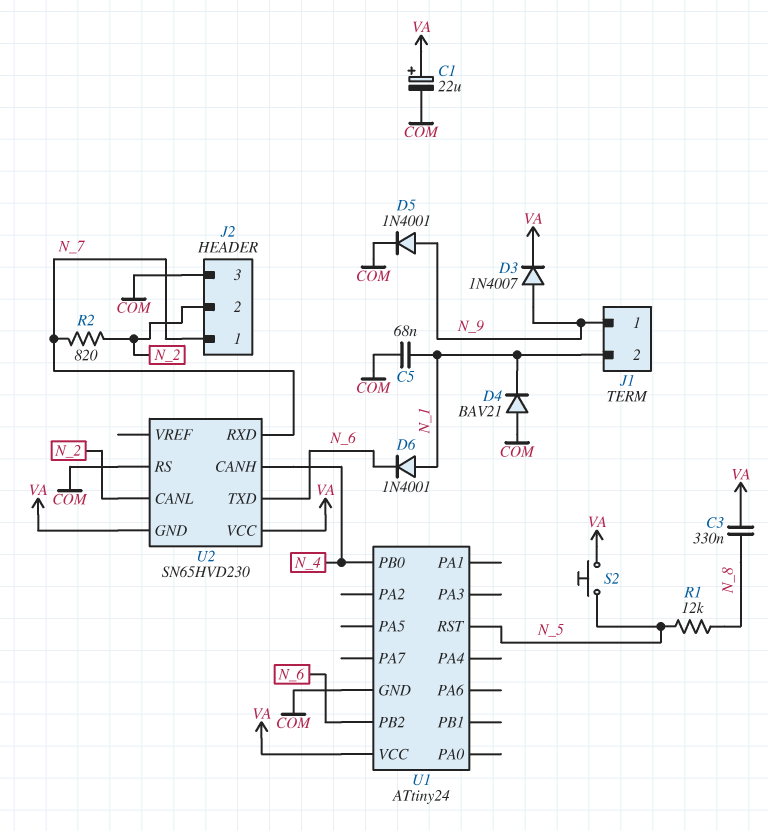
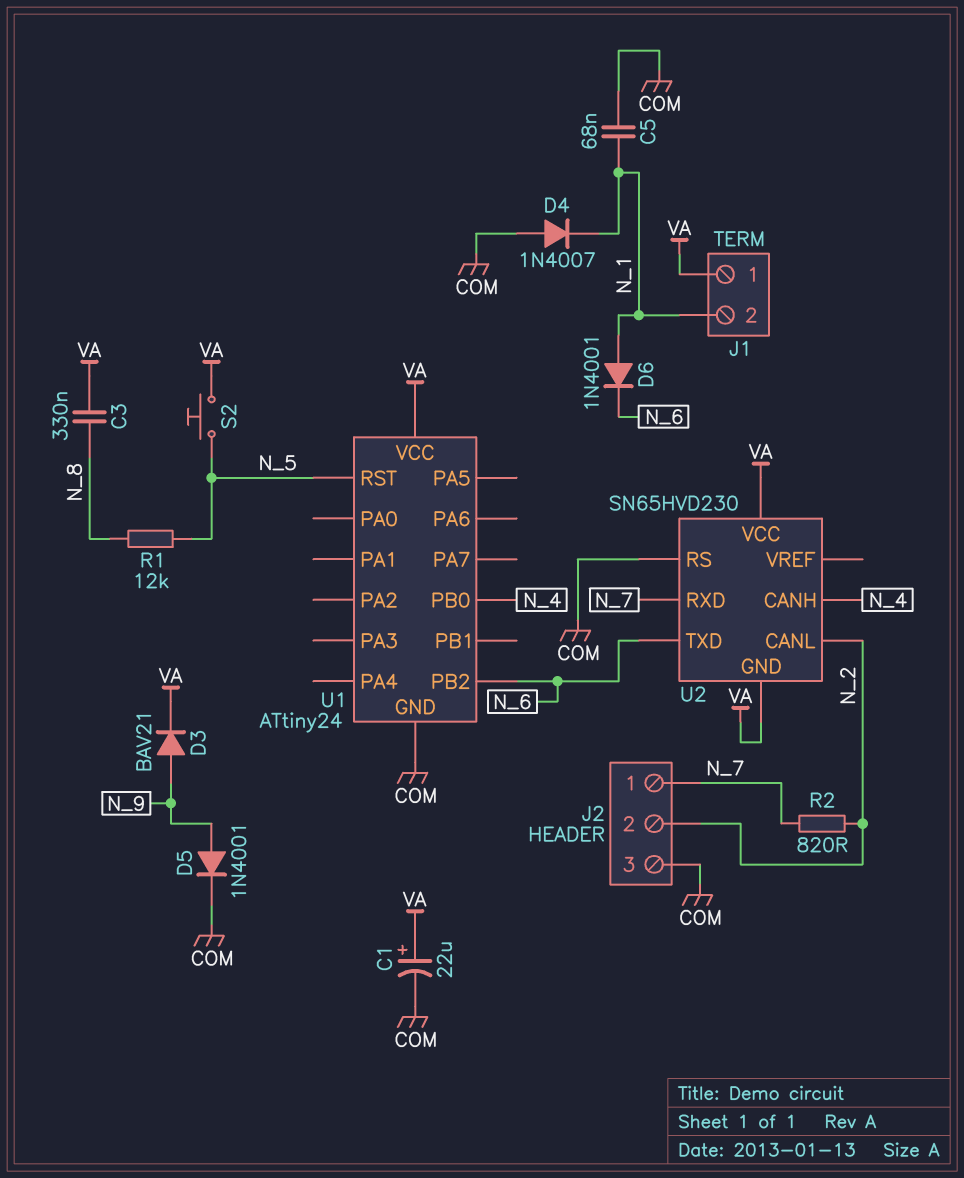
D3: diode 1N4007 (A N_9, K VA) -> diode BAV21 (A N_9, K VA)
D4: diode BAV21 (A COM, K N_1) -> diode 1N4007 (A COM, K N_1)
J1 pin 1: N_9 -> VA

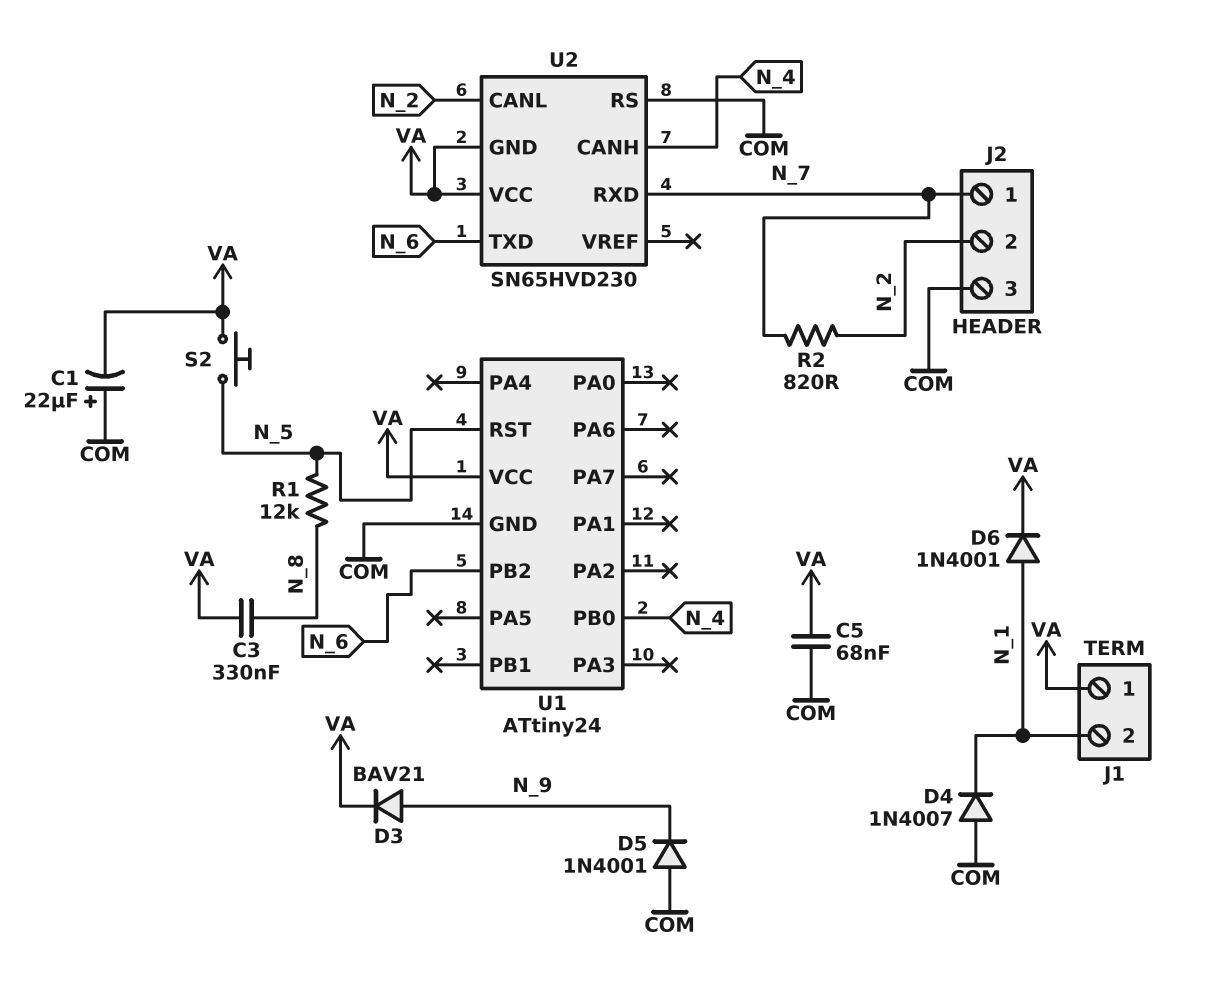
C1: 22uF (plus VA, minus COM) -> 22uF (plus COM, minus VA)
C5: 68nF (COM, N_1) -> 68nF (COM, VA)
D5: diode 1N4001 (A N_9, K COM) -> diode 1N4001 (A COM, K N_9)
D6: diode 1N4001 (A N_1, K N_6) -> diode 1N4001 (A N_1, K VA)

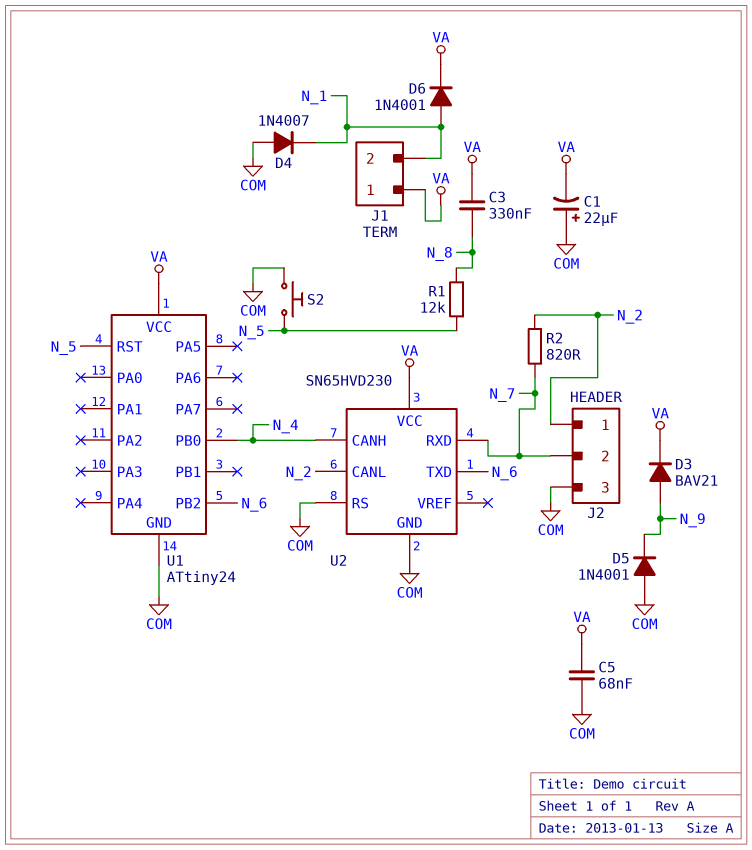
J2 pin 1: N_7 -> N_2
J2 pin 2: N_2 -> N_7
S2: button (N_5, VA) -> button (COM, N_5)
U2 pin GND: VA -> COM

